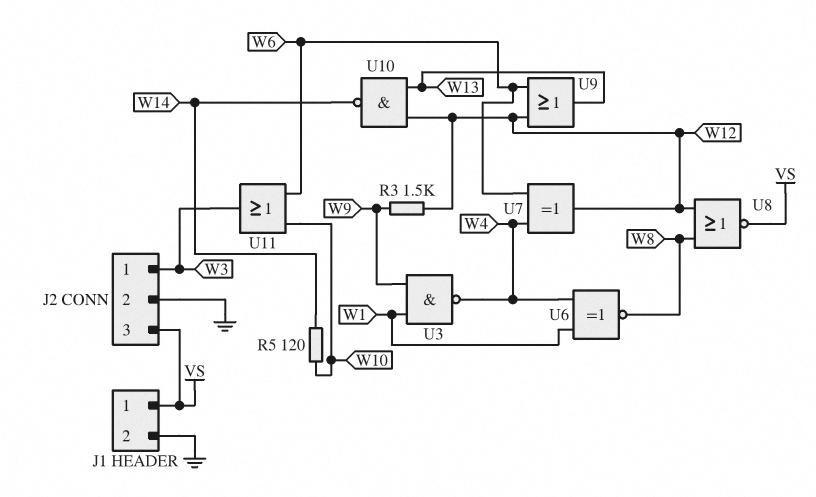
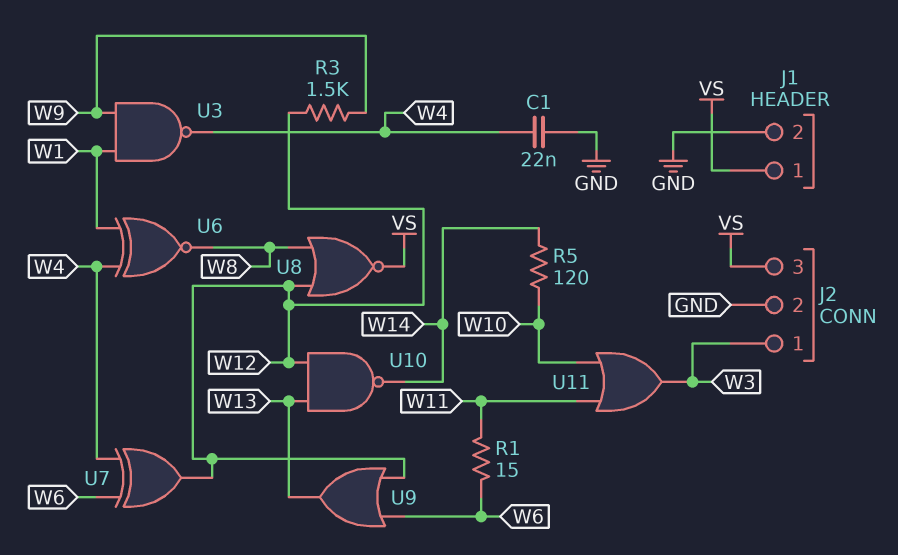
C1: none -> 22nF (GND, W4)
R1: none -> 15 (W6, W11)
U11: OR (in W6, in W10, out W3) -> OR (in W10, in W11, out W3)

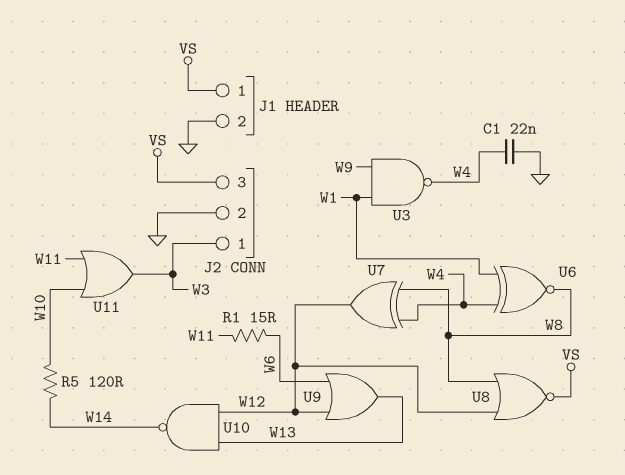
R3: 1.5k (W9, W12) -> none
U7: XOR (in W4, in W6, out W12) -> XOR (in W4, in W8, out W12)

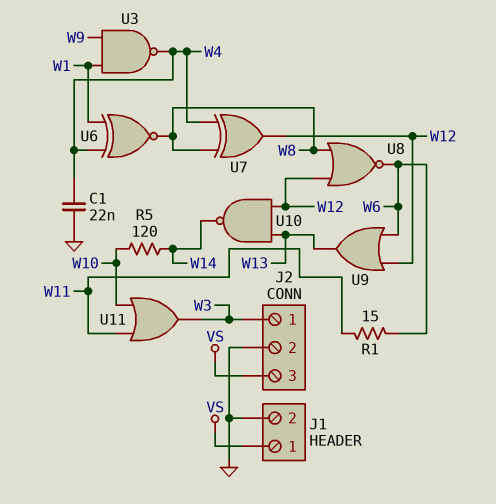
U8: NOR (in W8, in W12, out VS) -> NOR (in W8, in W12, out W6)

